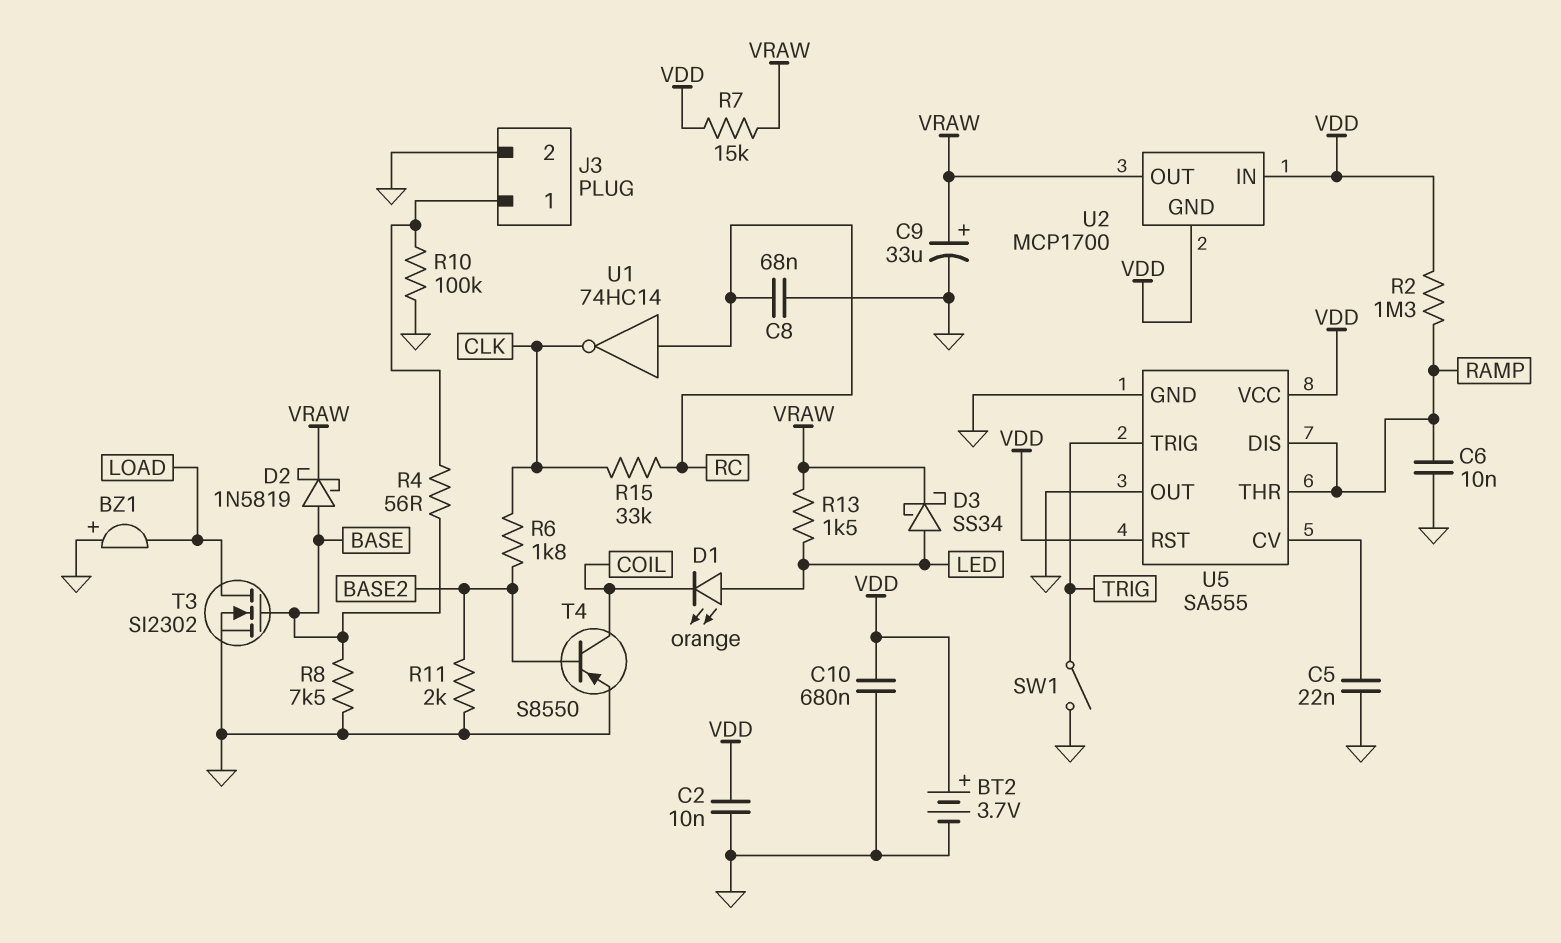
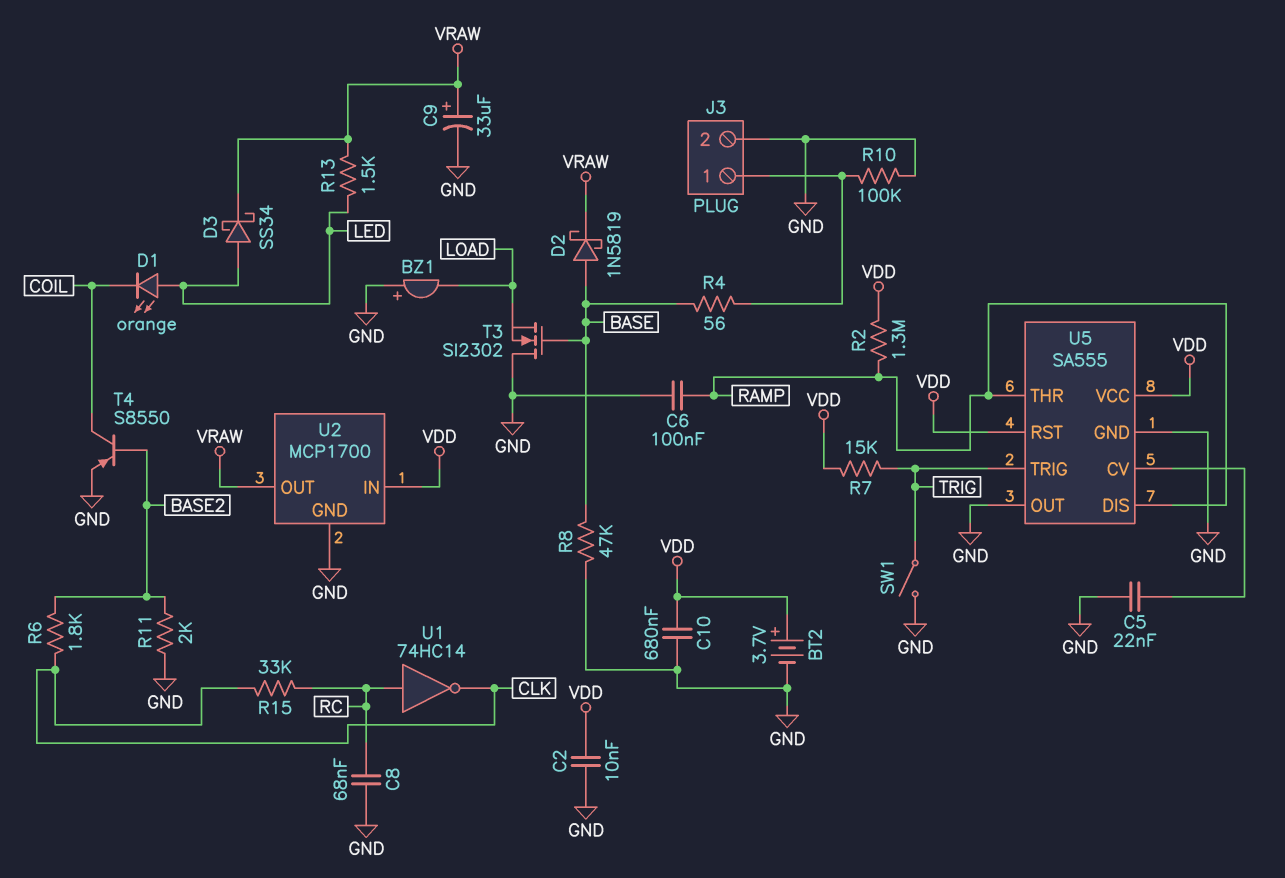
C6: 10nF (GND, RAMP) -> 100nF (GND, RAMP)
R7: 15k (VDD, VRAW) -> 15k (TRIG, VDD)
R8: 7.5k (BASE, GND) -> 47k (BASE, GND)
T3: NMOS SI2302 (G BASE, D LOAD, S GND) -> NMOS SI2302 (G BASE, D GND, S LOAD)
U2 pin GND: VDD -> GND

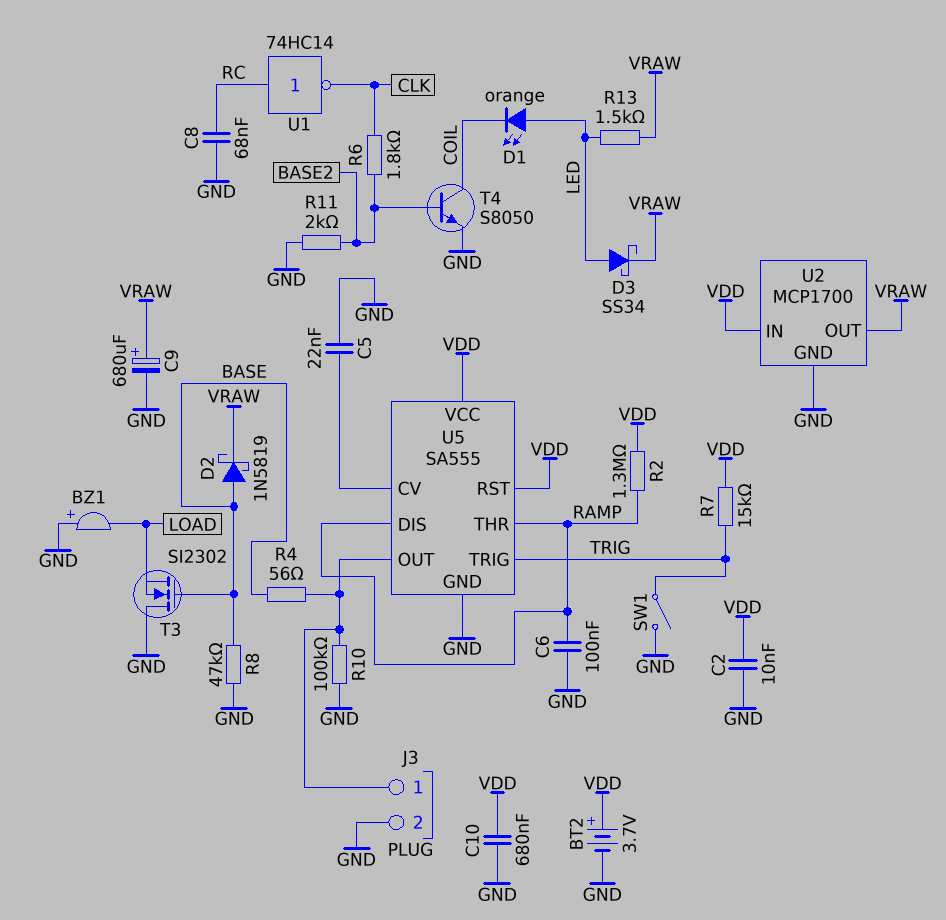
C9: 33uF (plus VRAW, minus GND) -> 680uF (plus VRAW, minus GND)
R15: 33k (CLK, RC) -> none
T4: PNP S8550 (B BASE2, C COIL, E GND) -> NPN S8050 (B BASE2, C COIL, E GND)
U5 pin OUT: GND -> J3/1

